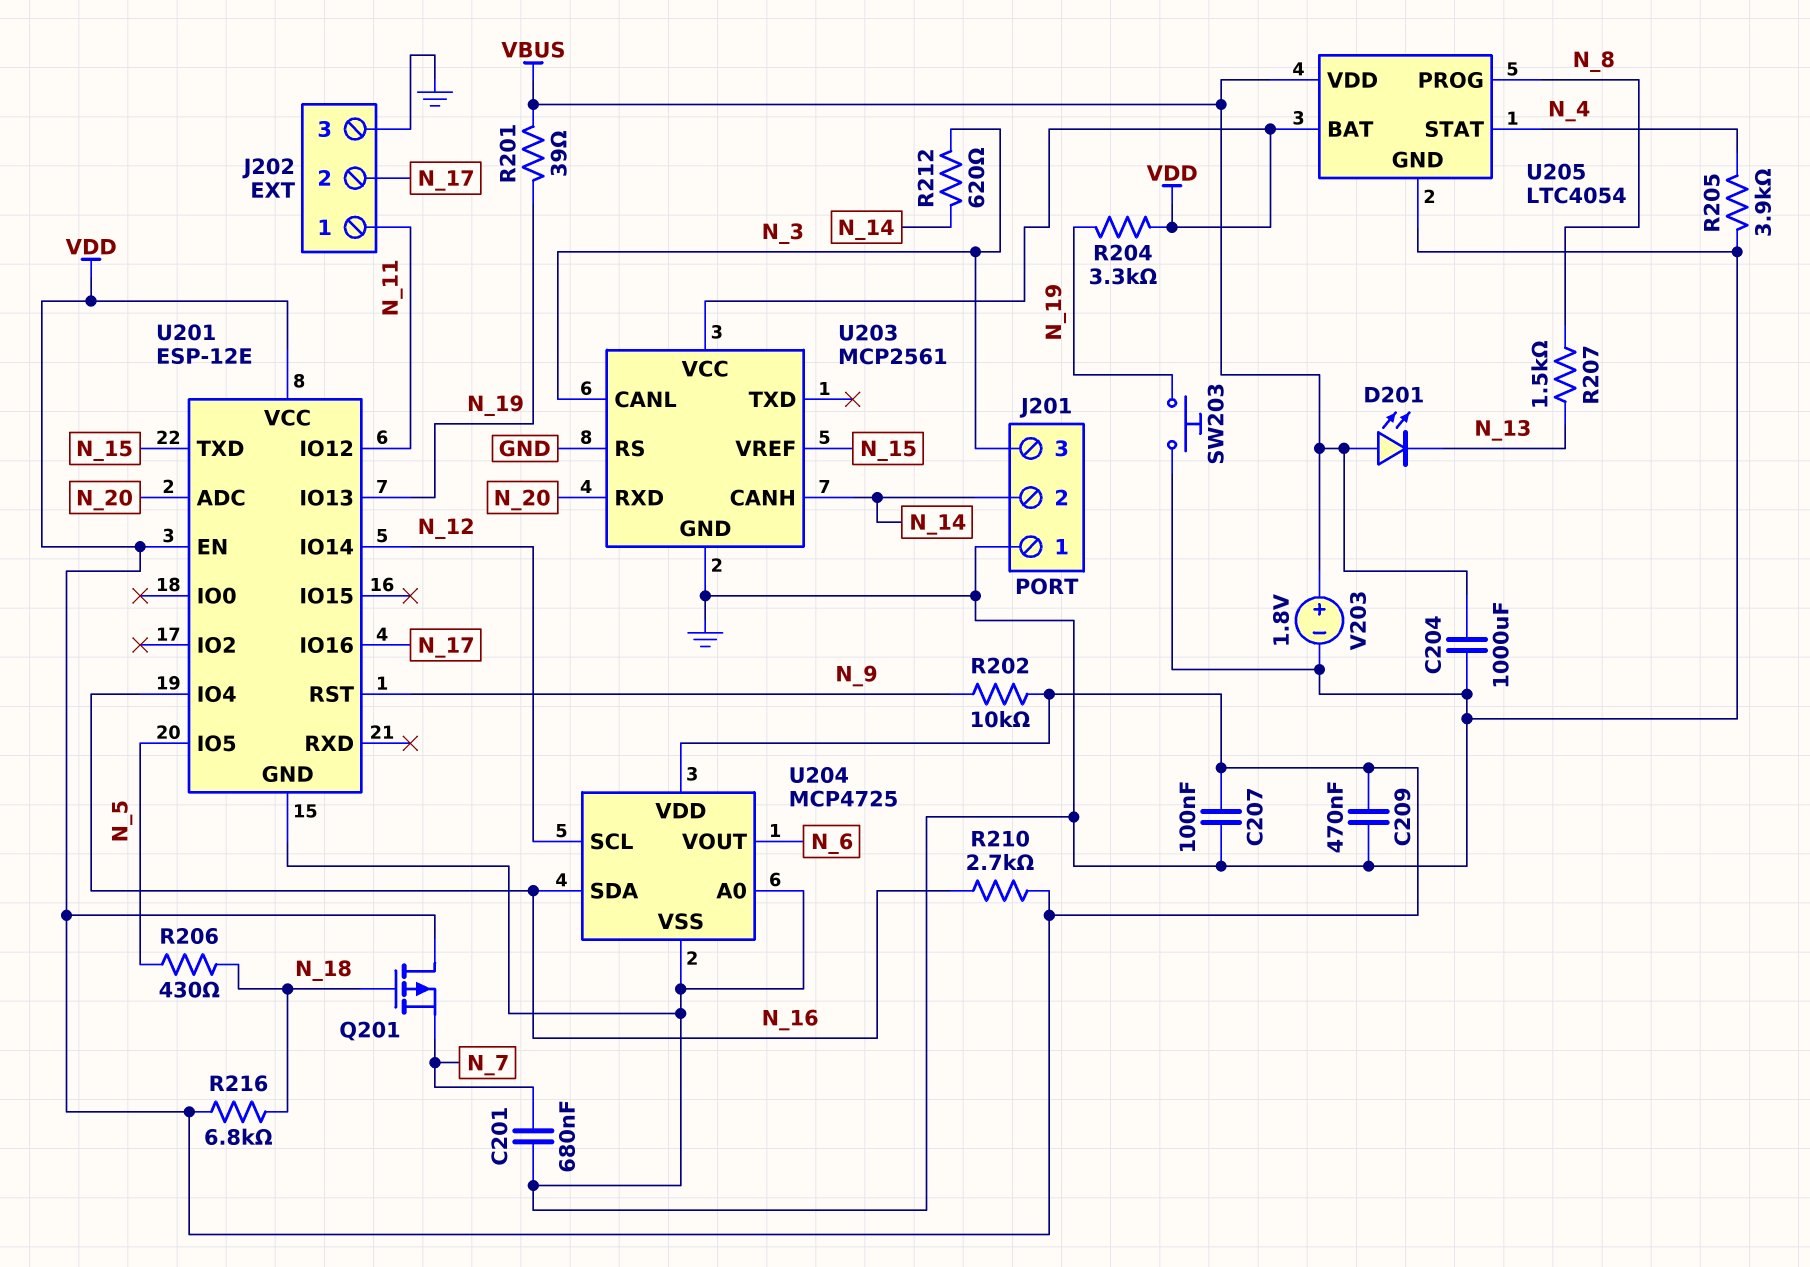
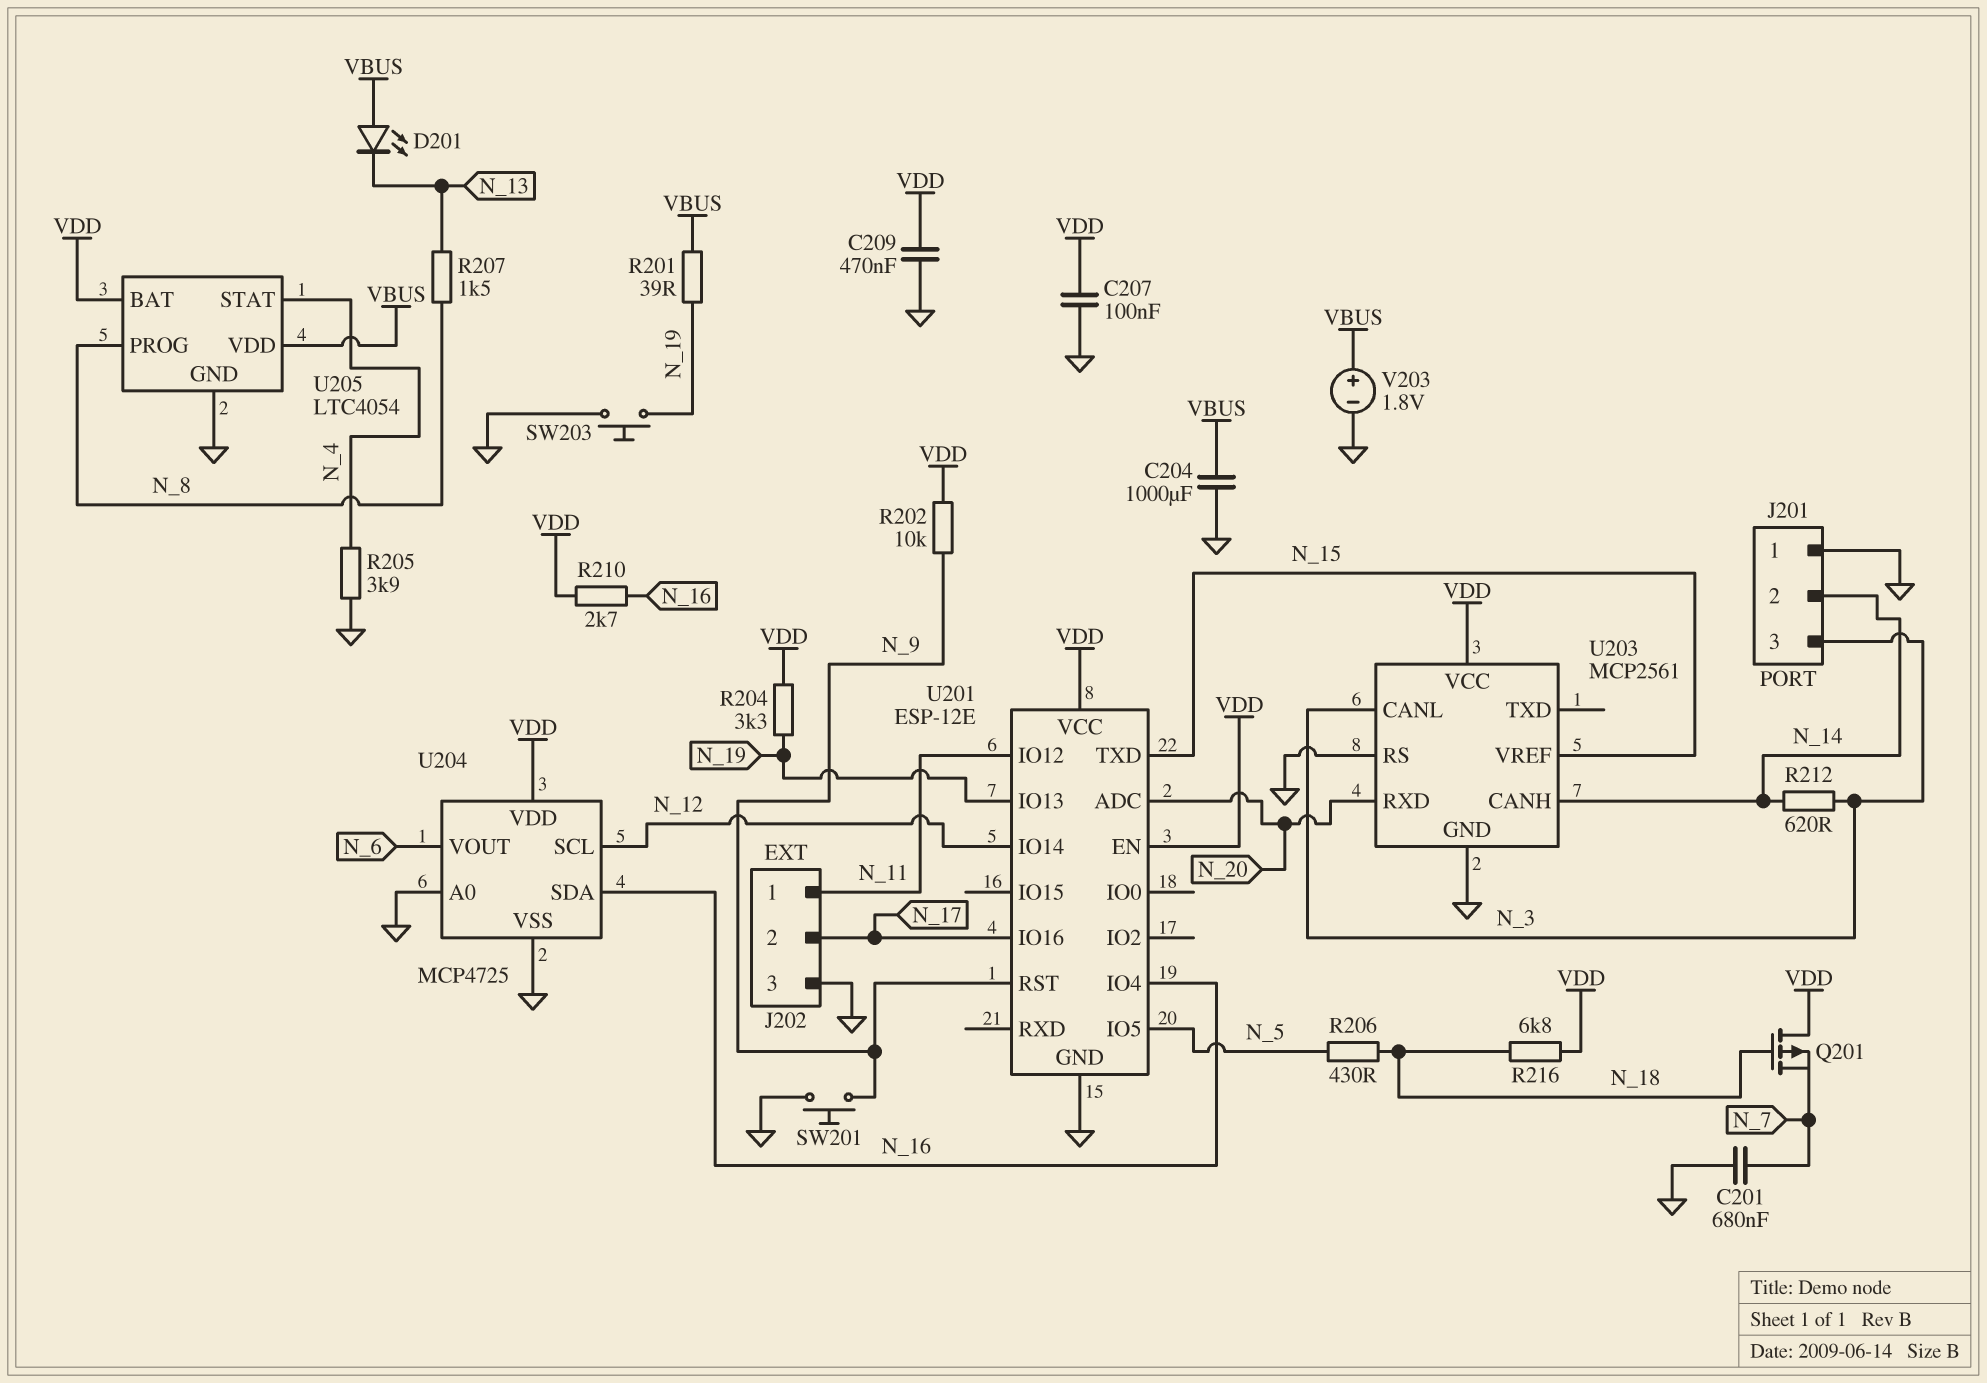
SW201: none -> button (GND, N_9)

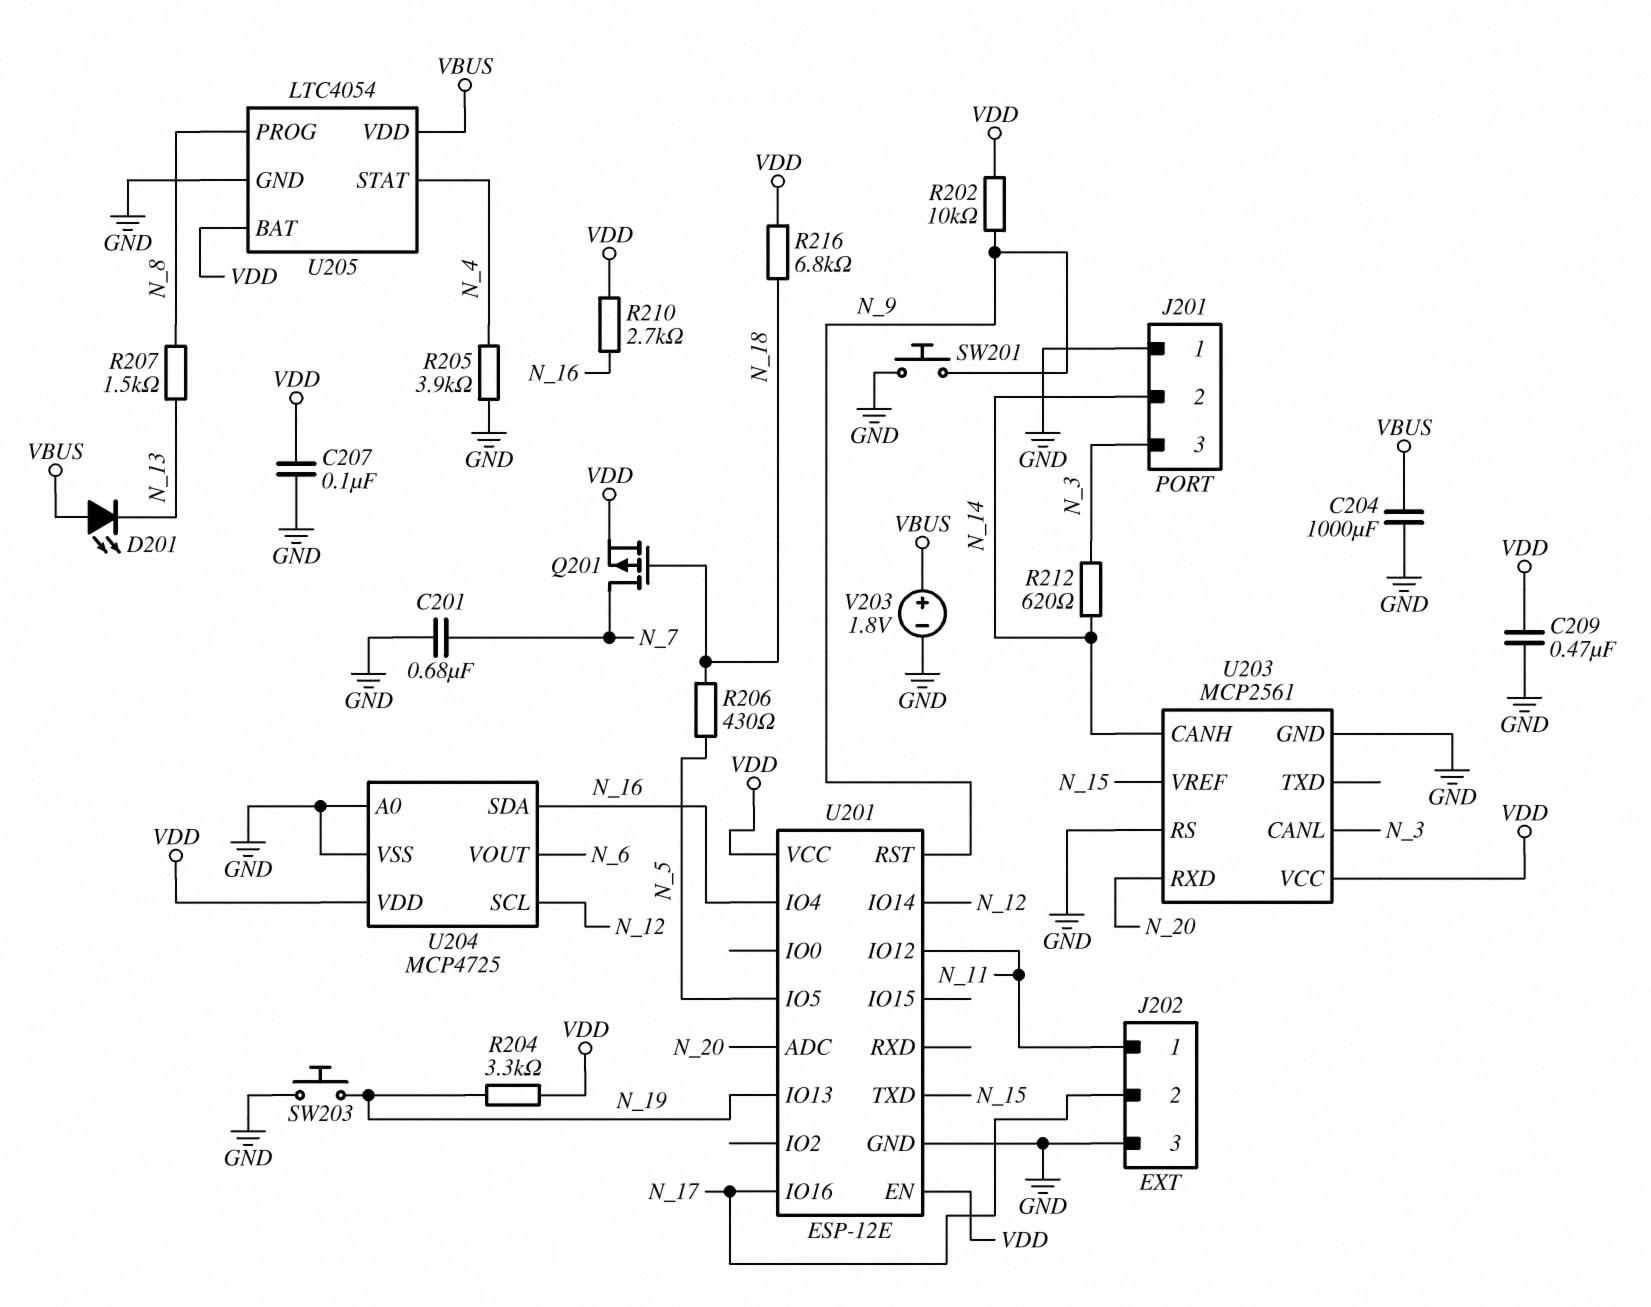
Q201: PMOS (G N_18, D VDD, S N_7) -> PMOS (G N_18, D N_7, S VDD)
R201: 39 (N_19, VBUS) -> none

